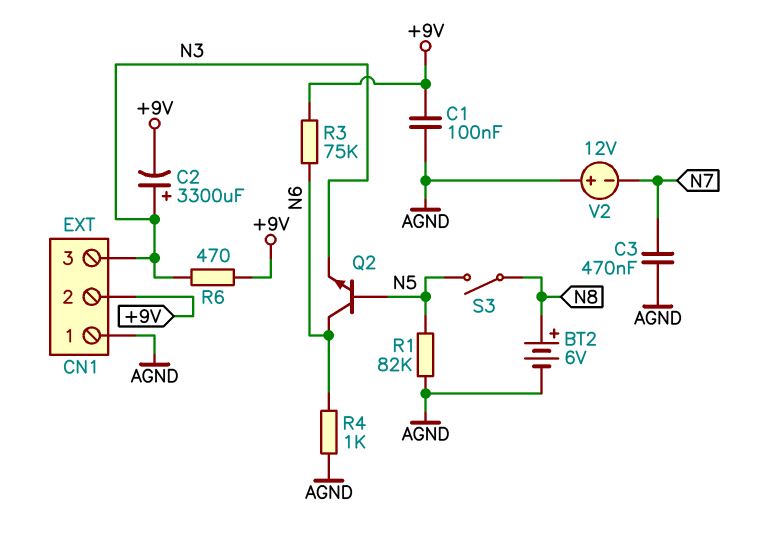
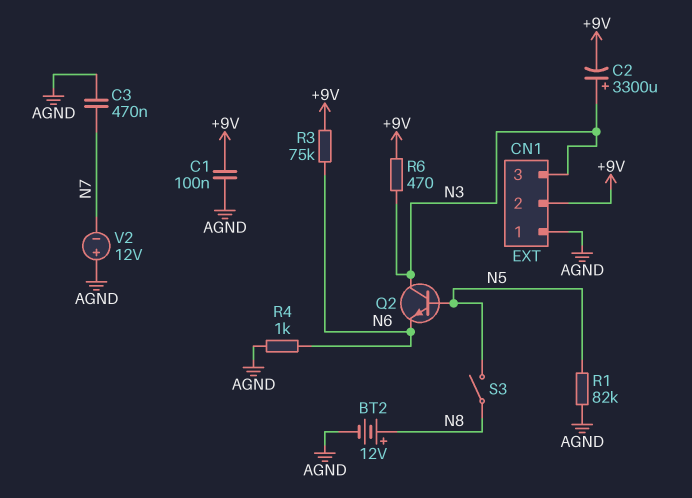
BT2: 6V (plus N8, minus AGND) -> 12V (plus N8, minus AGND)
Q2: NPN (B N5, C N6, E N3) -> NPN (B N5, C N3, E N6)

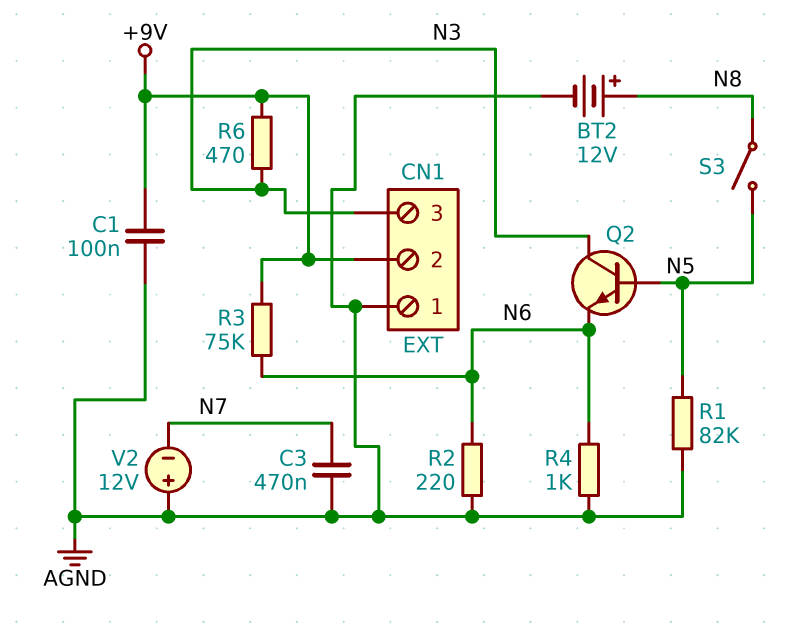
C2: 3300uF (plus N3, minus +9V) -> none
R2: none -> 220 (AGND, N6)

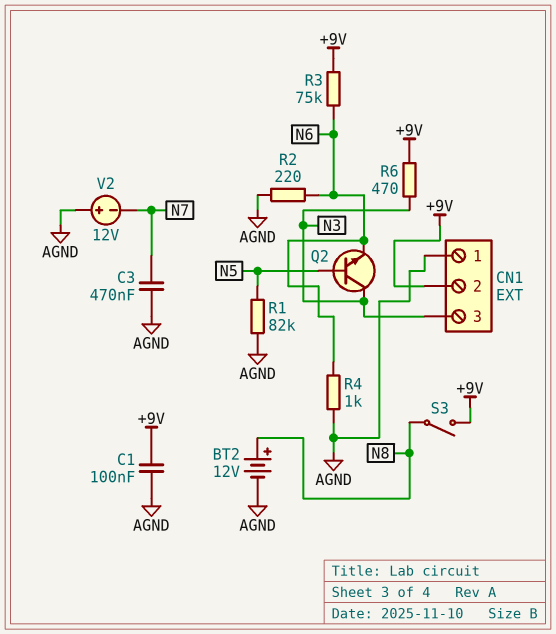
S3: switch (N5, N8) -> switch (+9V, N8)

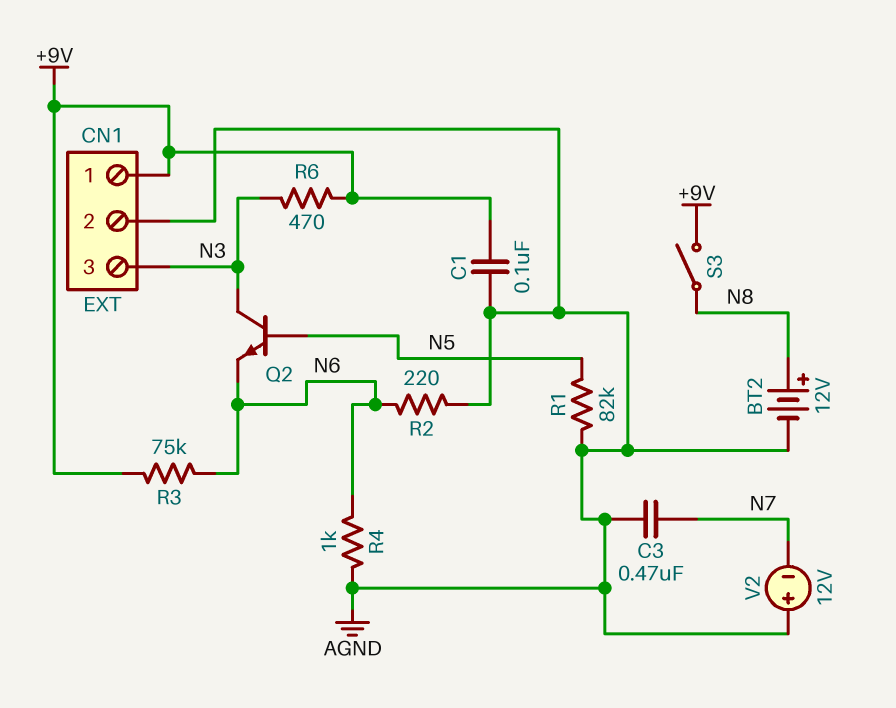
CN1 pin 1: AGND -> +9V
CN1 pin 2: +9V -> AGND

